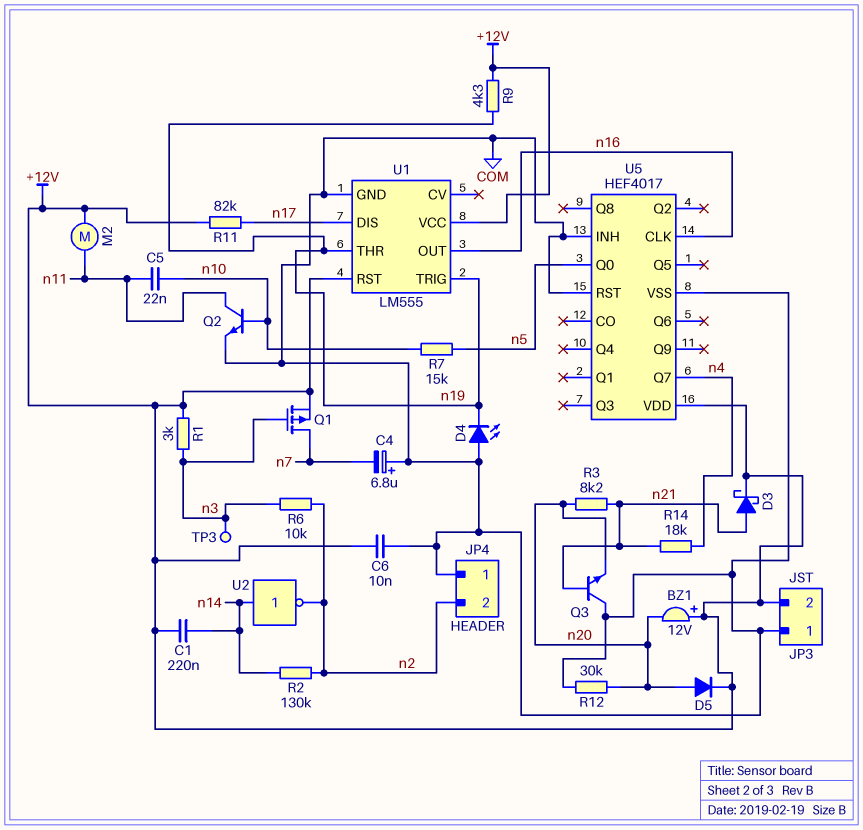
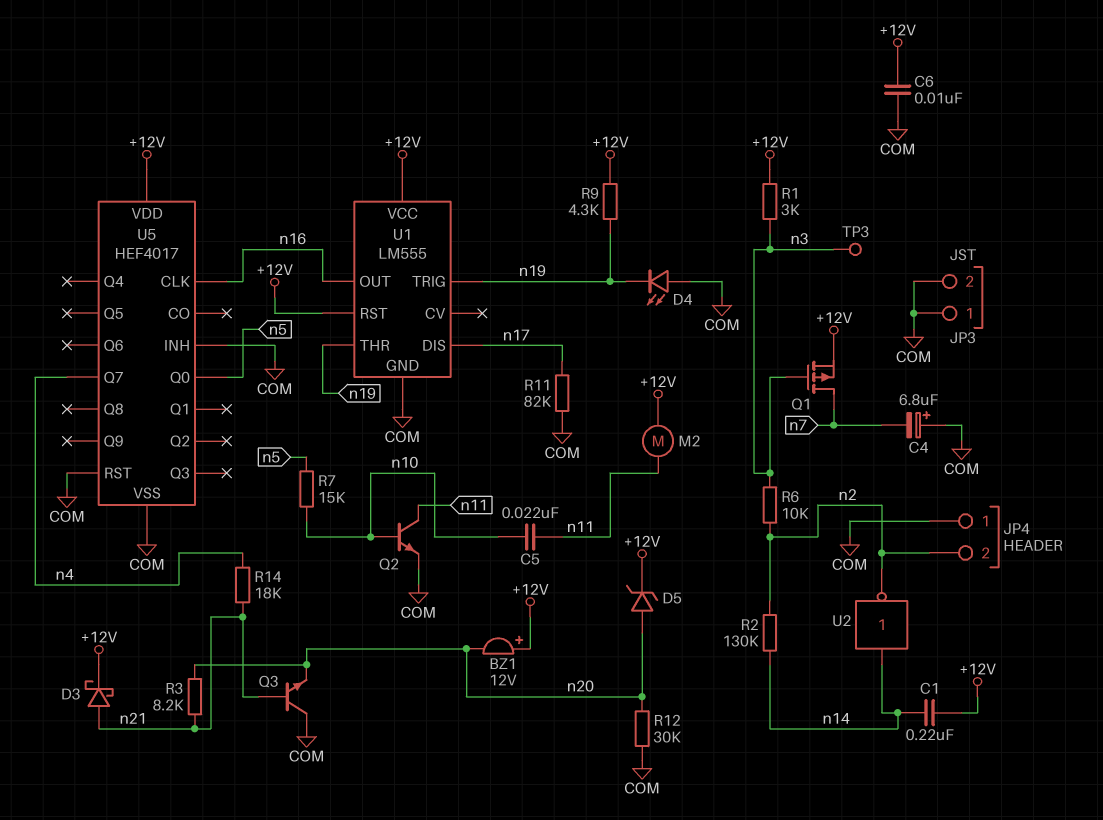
D5: diode (A n20, K +12V) -> zener (A n20, K +12V)
JP3 pin 2: +12V -> COM
R11: 82k (+12V, n17) -> 82k (COM, n17)

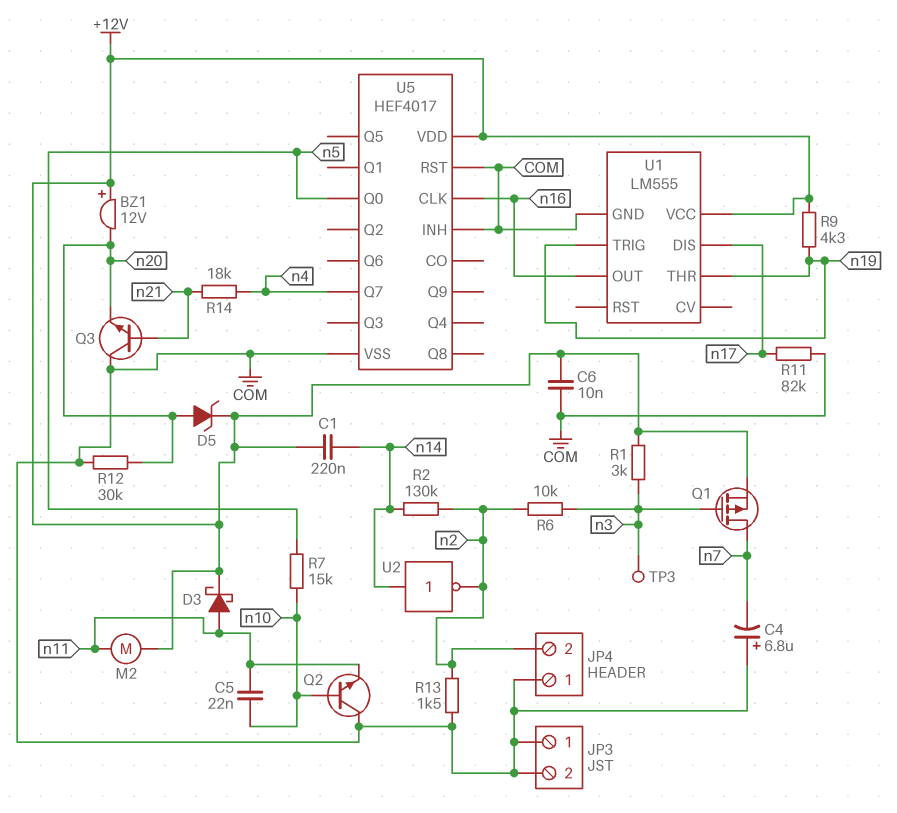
D3: schottky (A n21, K +12V) -> schottky (A n11, K +12V)
D4: LED (A COM, K n19) -> none
Q2: NPN (B n10, C n11, E COM) -> NPN (B n10, C COM, E n11)
R3: 8.2k (n20, n21) -> none
R13: none -> 1.5k (COM, n2)
U1 pin RST: +12V -> none

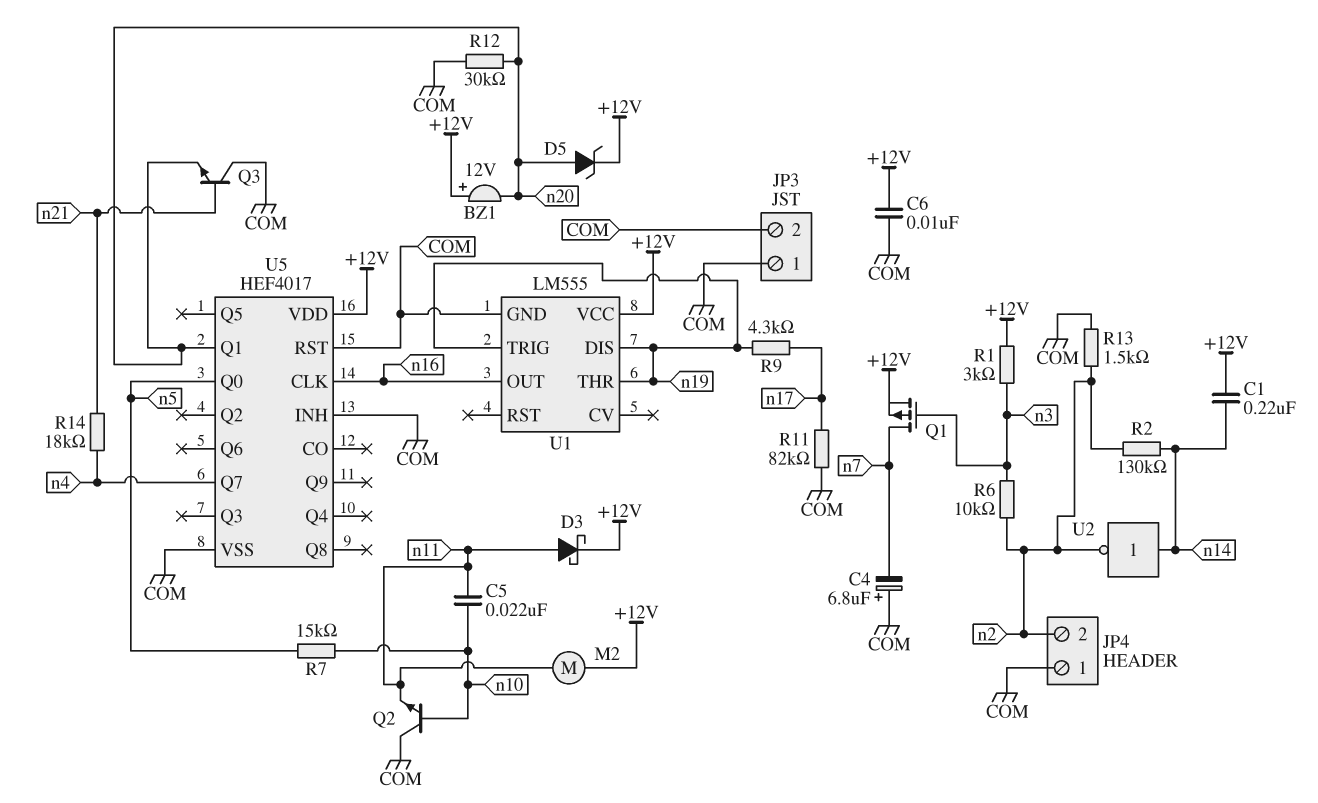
R9: 4.3k (+12V, n19) -> 4.3k (n17, n19)
TP3: test point (n3) -> none
U1 pin DIS: n17 -> n19
U5 pin Q1: none -> n20

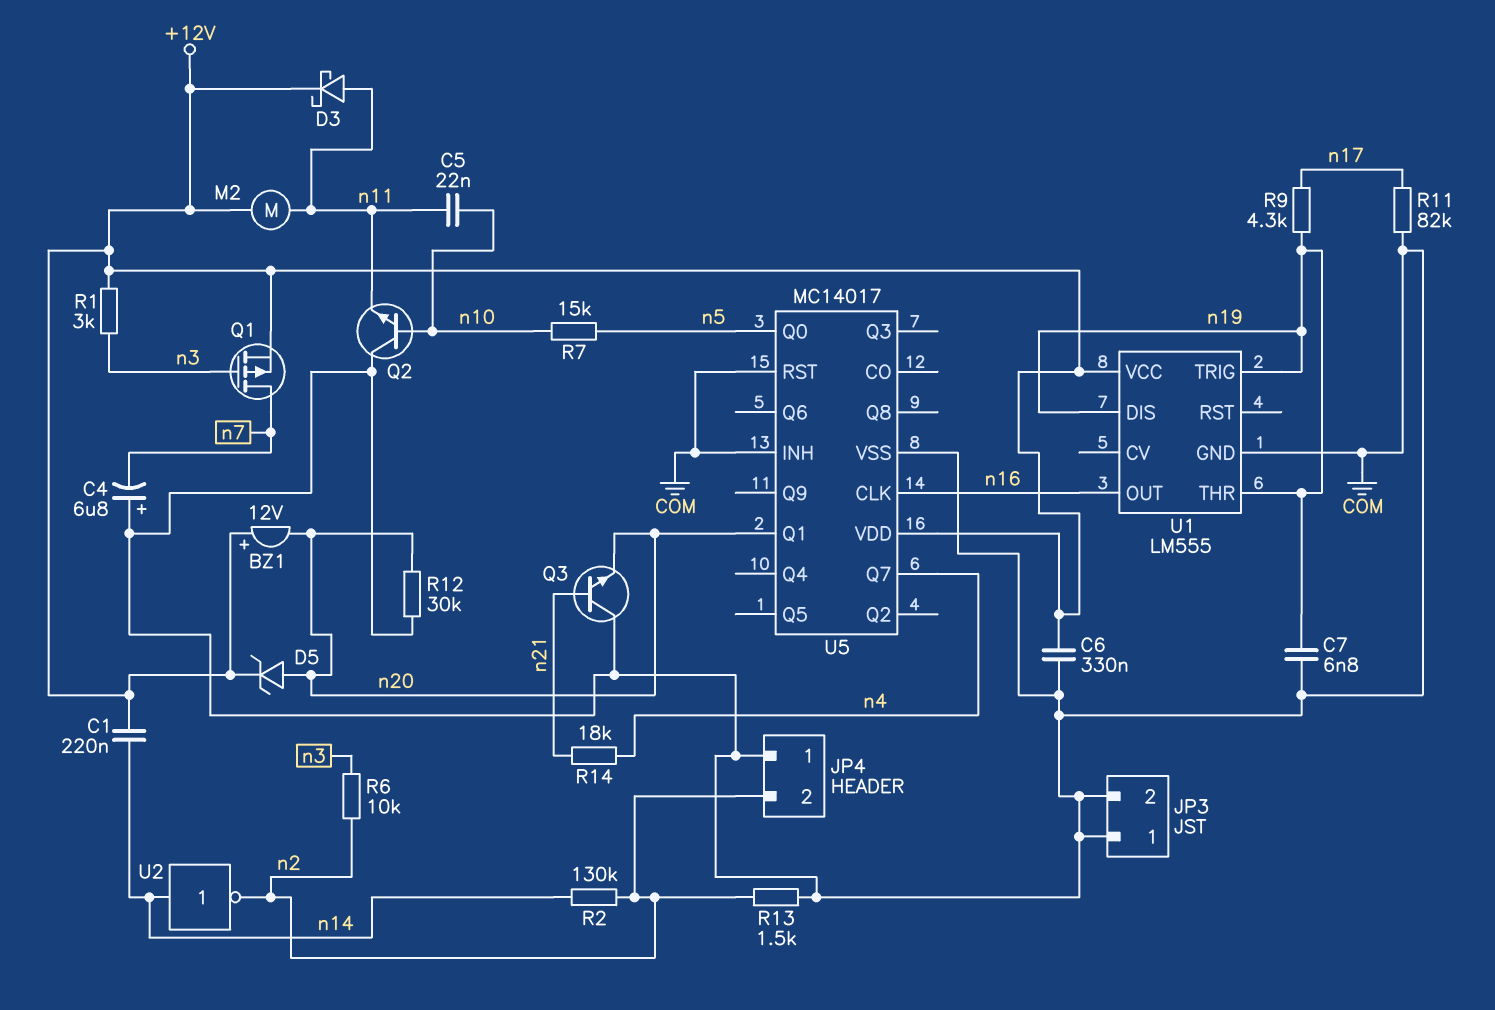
C6: 10nF (+12V, COM) -> 330nF (+12V, COM)
C7: none -> 6.8nF (COM, n19)
U5: HEF4017 -> MC14017

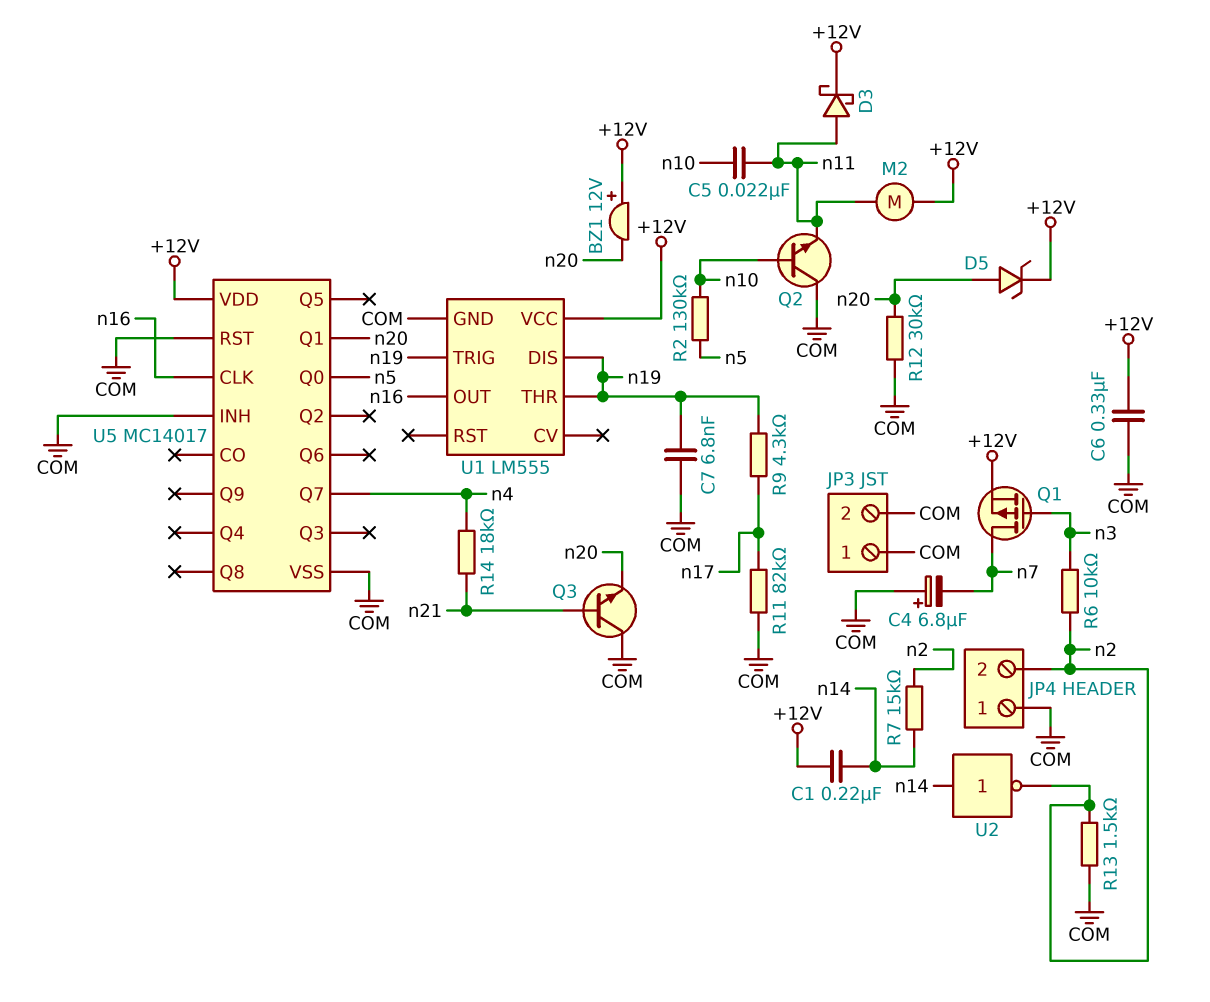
R1: 3k (+12V, n3) -> none
R2: 130k (n2, n14) -> 130k (n5, n10)
R7: 15k (n5, n10) -> 15k (n2, n14)

